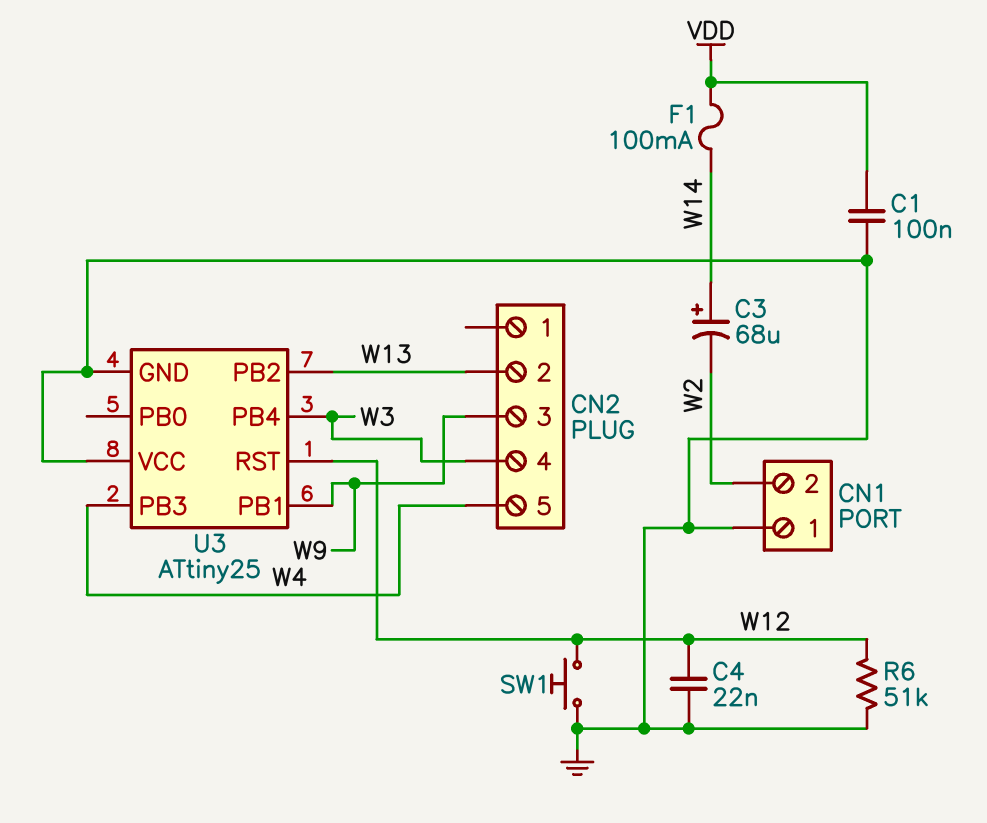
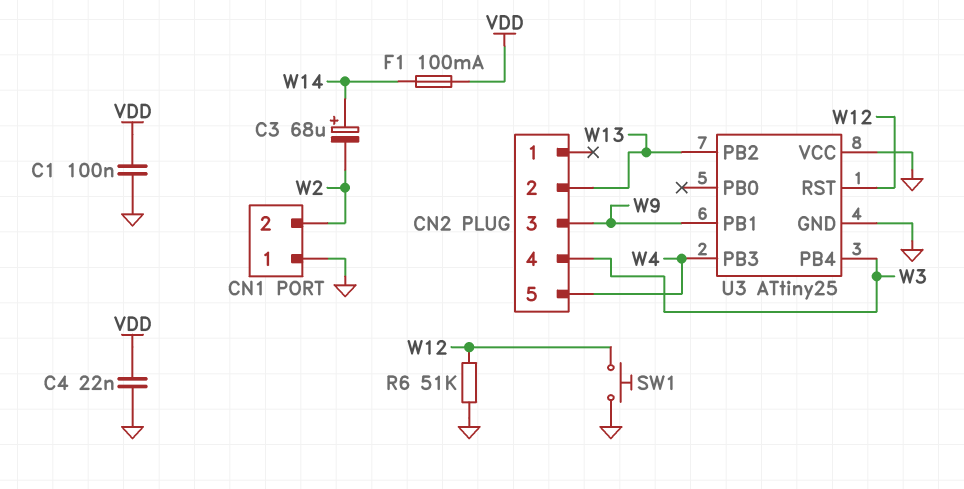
C4: 22nF (GND, W12) -> 22nF (GND, VDD)

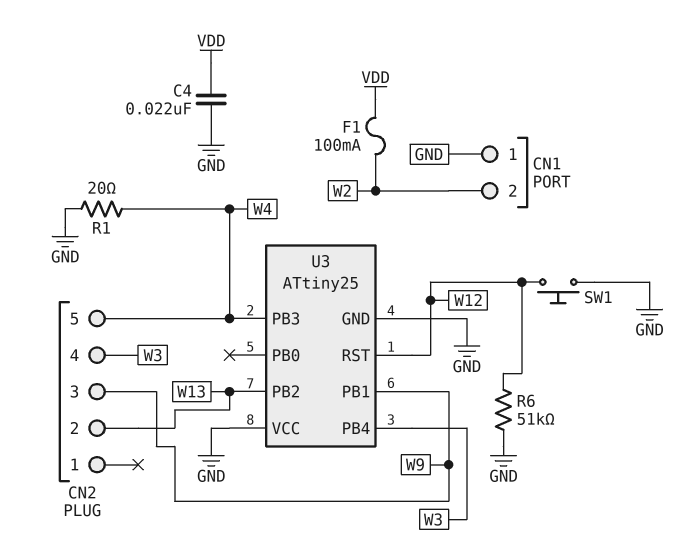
C1: 100nF (GND, VDD) -> none
C3: 68uF (plus W14, minus W2) -> none
F1: 100mA (VDD, W14) -> 100mA (VDD, W2)
R1: none -> 20 (GND, W4)

